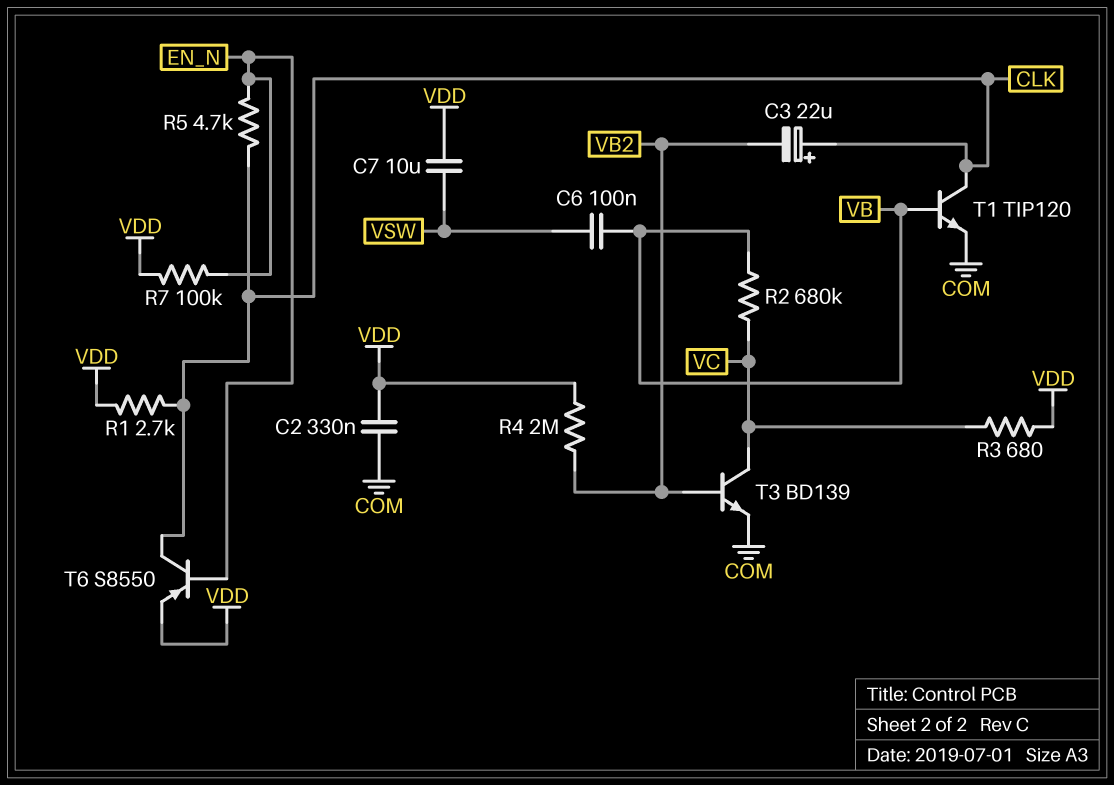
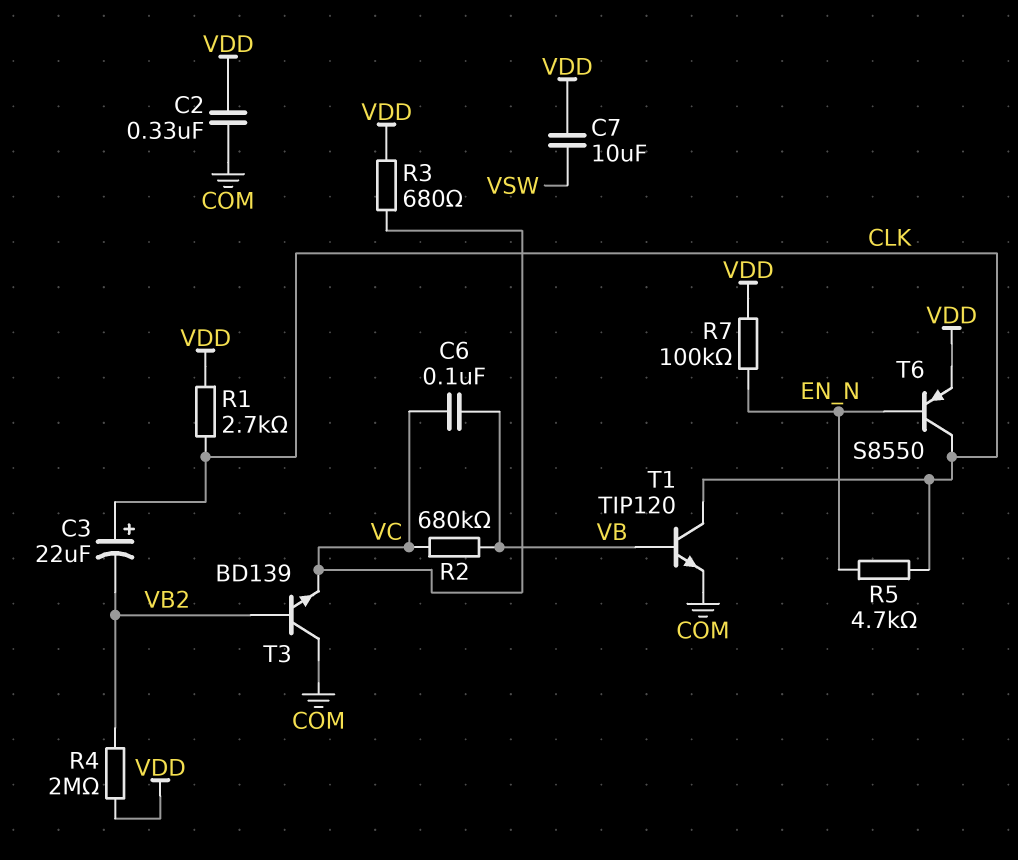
C6: 100nF (VB, VSW) -> 100nF (VB, VC)
T3: NPN BD139 (B VB2, C VC, E COM) -> NPN BD139 (B VB2, C COM, E VC)

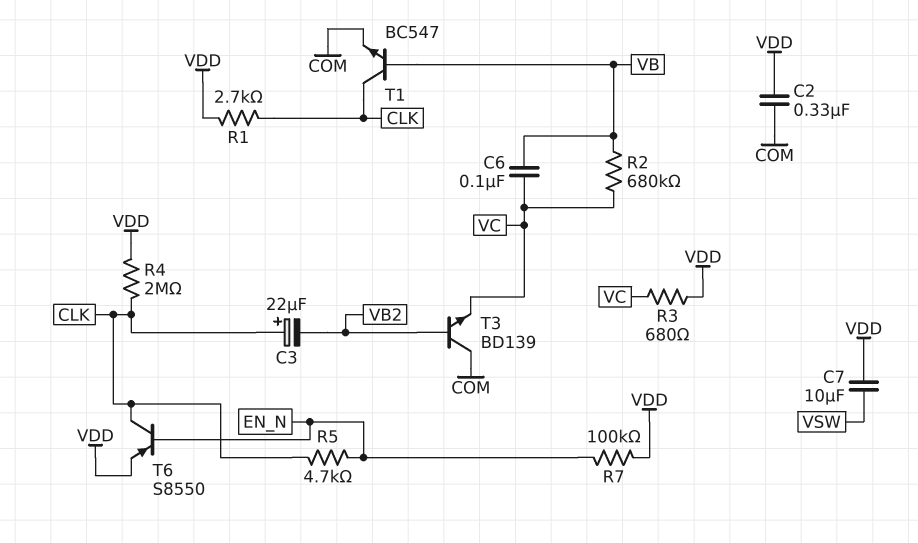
R4: 2M (VB2, VDD) -> 2M (CLK, VDD)
T1: NPN TIP120 (B VB, C CLK, E COM) -> NPN BC547 (B VB, C CLK, E COM)

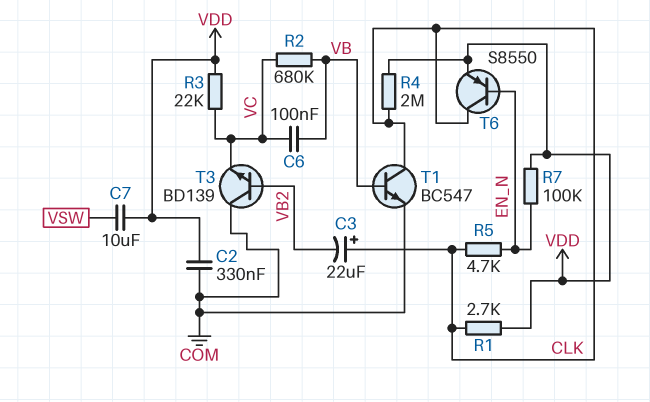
R3: 680 (VC, VDD) -> 22k (VC, VDD)

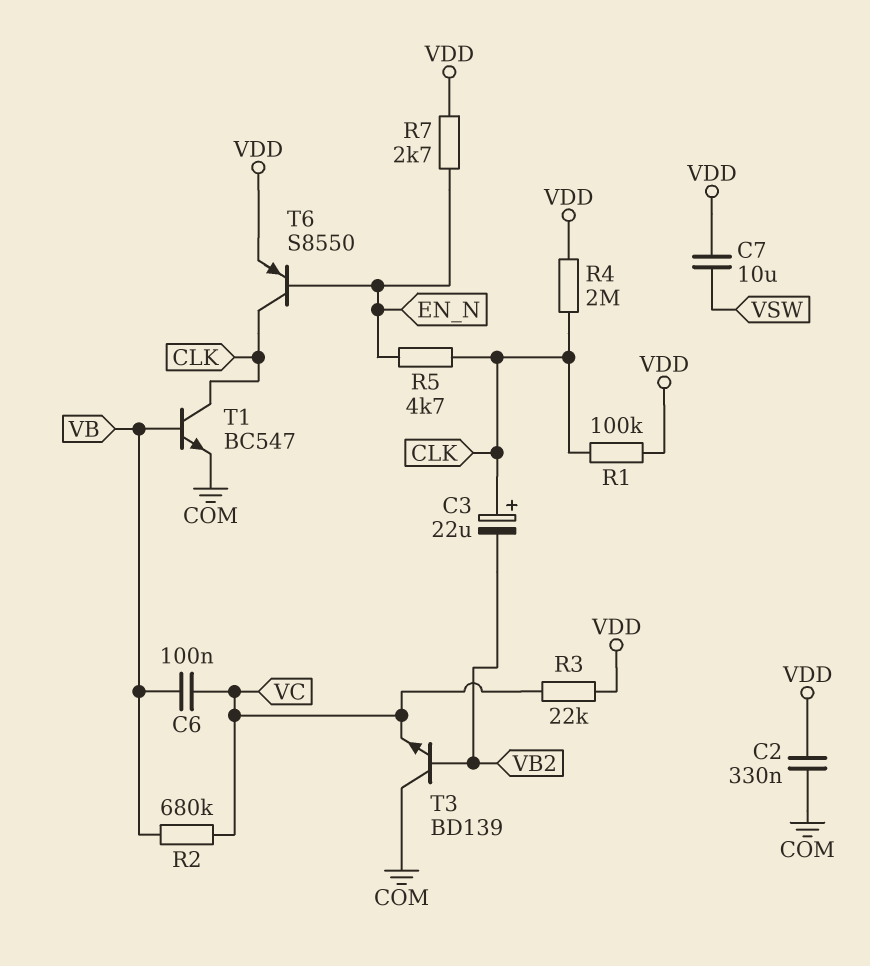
R1: 2.7k (CLK, VDD) -> 100k (CLK, VDD)
R7: 100k (EN_N, VDD) -> 2.7k (EN_N, VDD)

